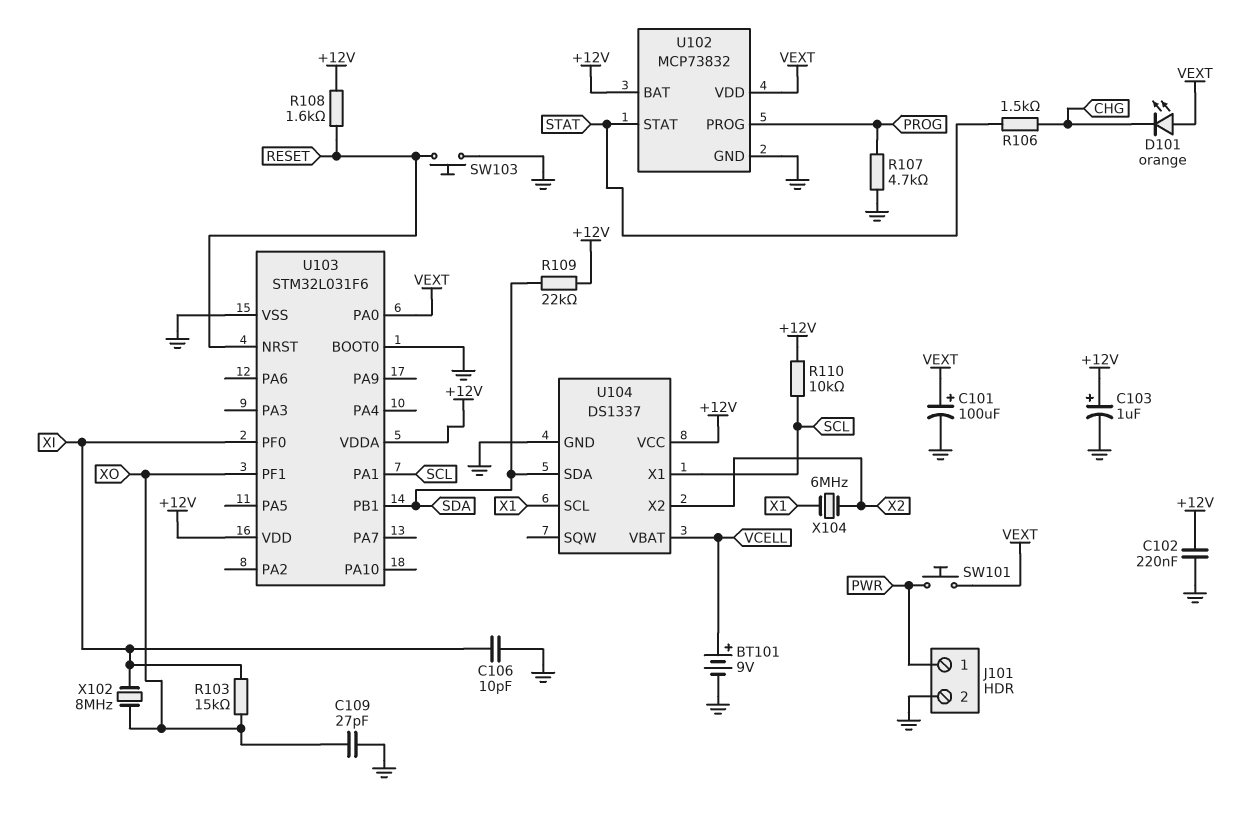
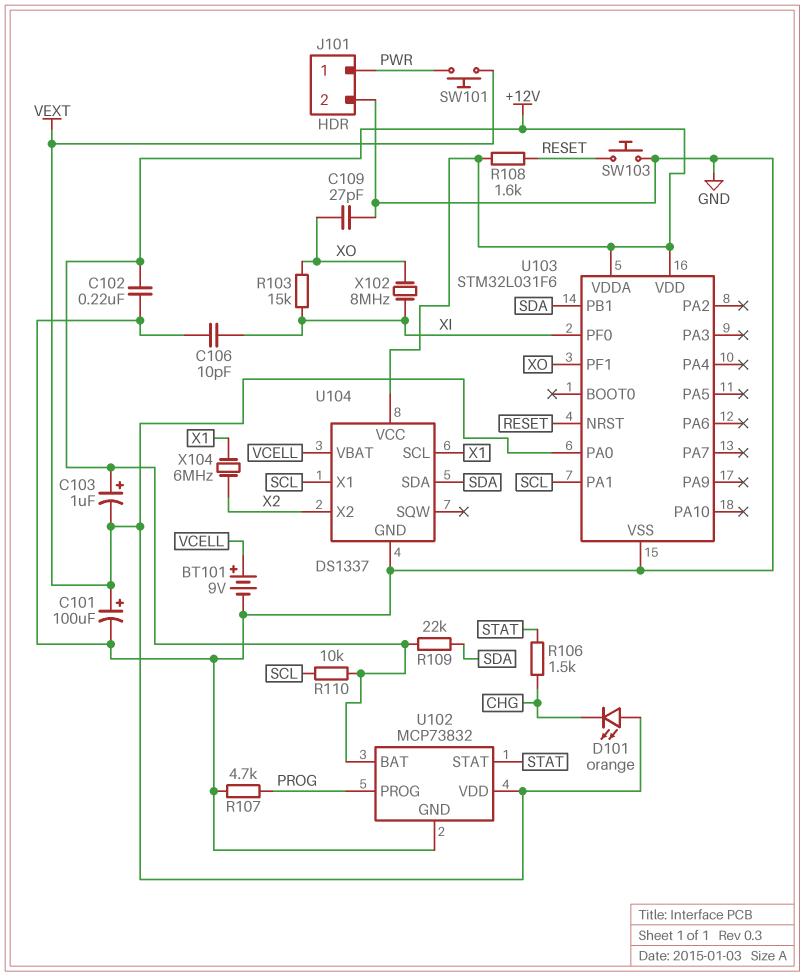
C103: 1uF (plus +12V, minus GND) -> 1uF (plus +12V, minus VEXT)
U103 pin BOOT0: GND -> none

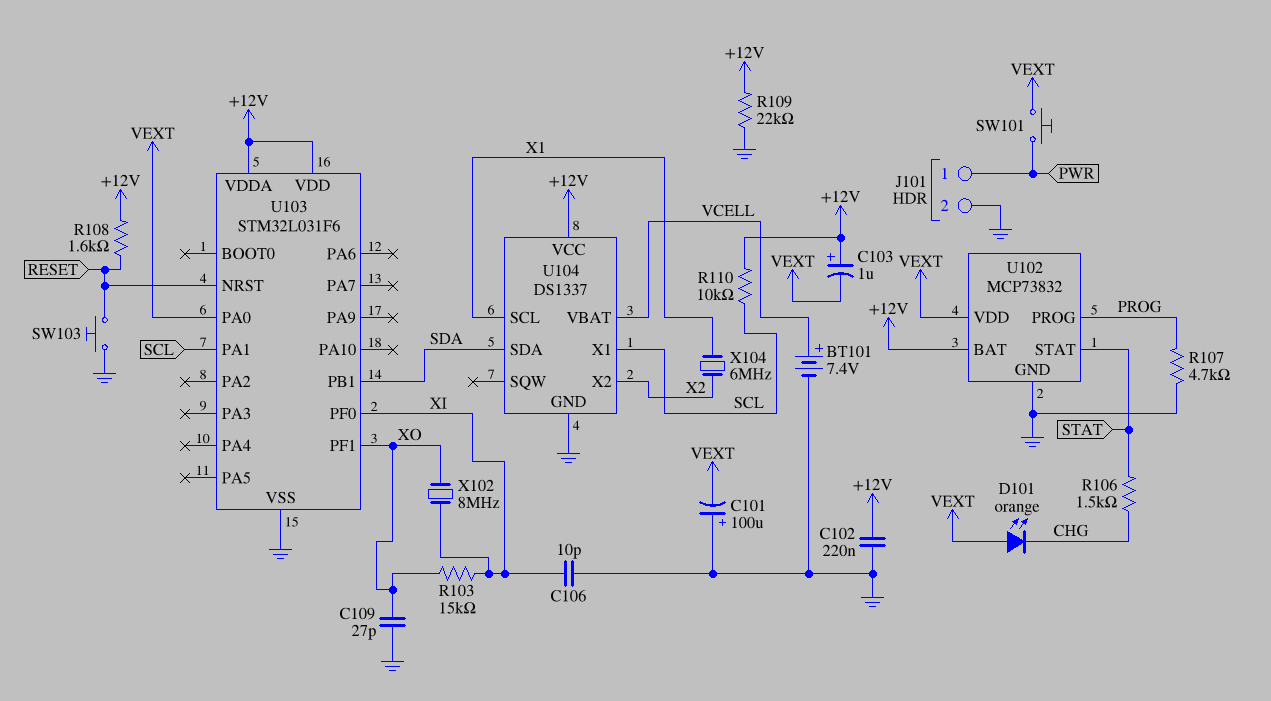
BT101: 9V (plus VCELL, minus GND) -> 7.4V (plus VCELL, minus GND)
C101: 100uF (plus VEXT, minus GND) -> 100uF (plus GND, minus VEXT)
R109: 22k (+12V, SDA) -> 22k (+12V, GND)

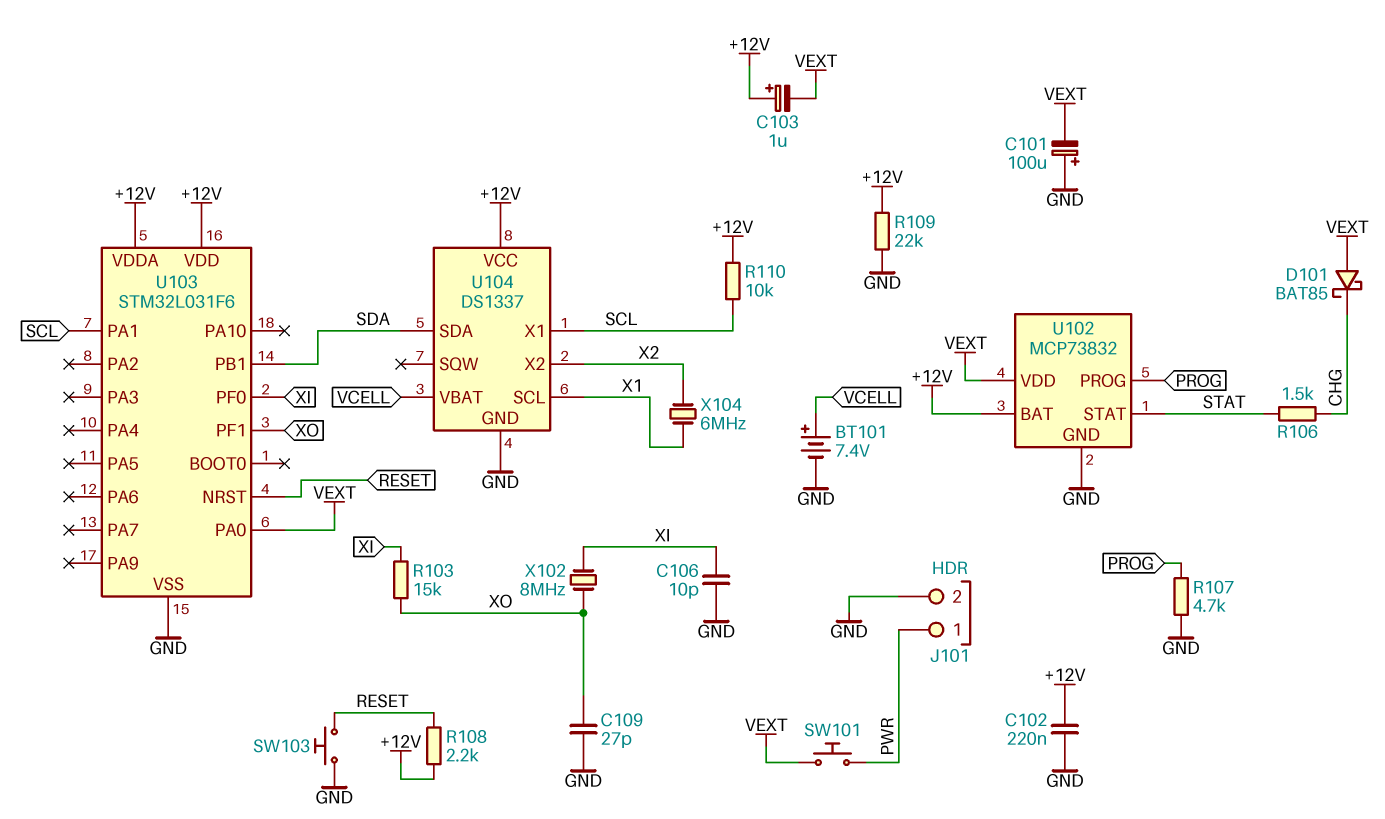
D101: LED orange (A VEXT, K CHG) -> schottky BAT85 (A VEXT, K CHG)
R108: 1.6k (+12V, RESET) -> 2.2k (+12V, RESET)

